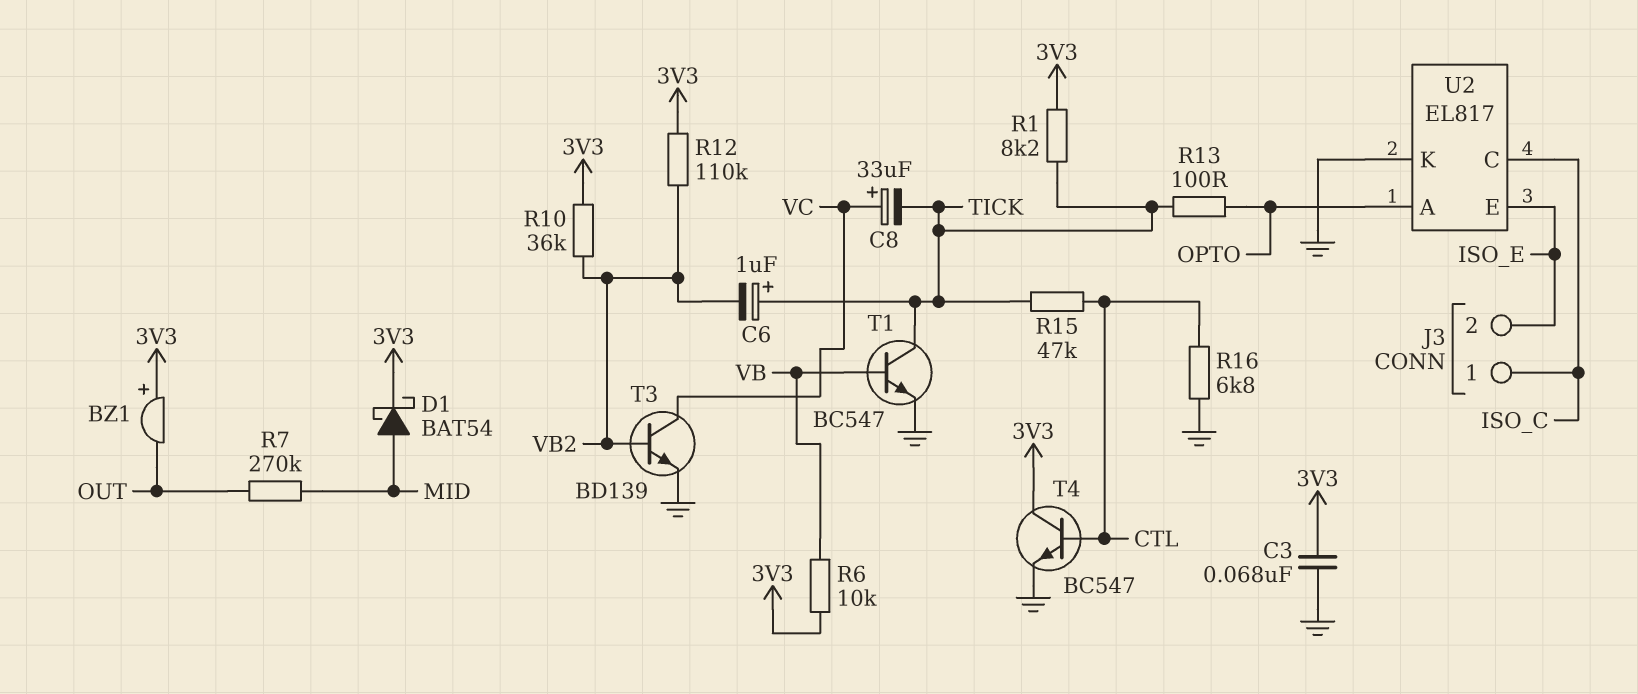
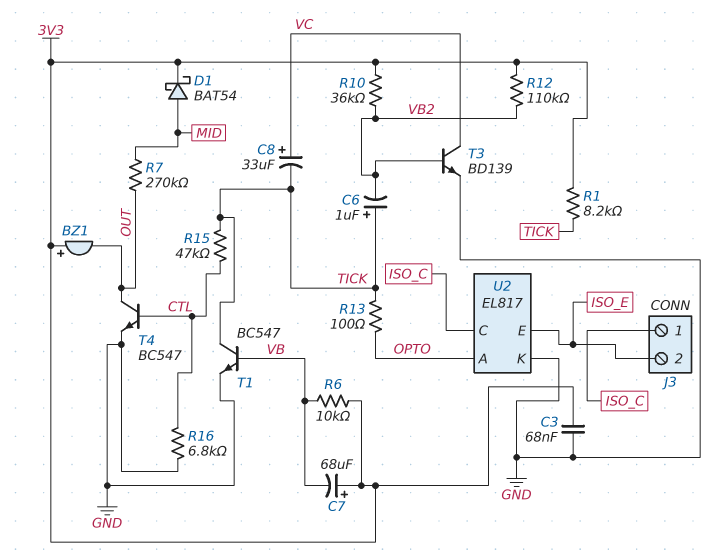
C7: none -> 68uF (plus 3V3, minus VB)
T4: NPN BC547 (B CTL, C 3V3, E GND) -> NPN BC547 (B CTL, C OUT, E GND)

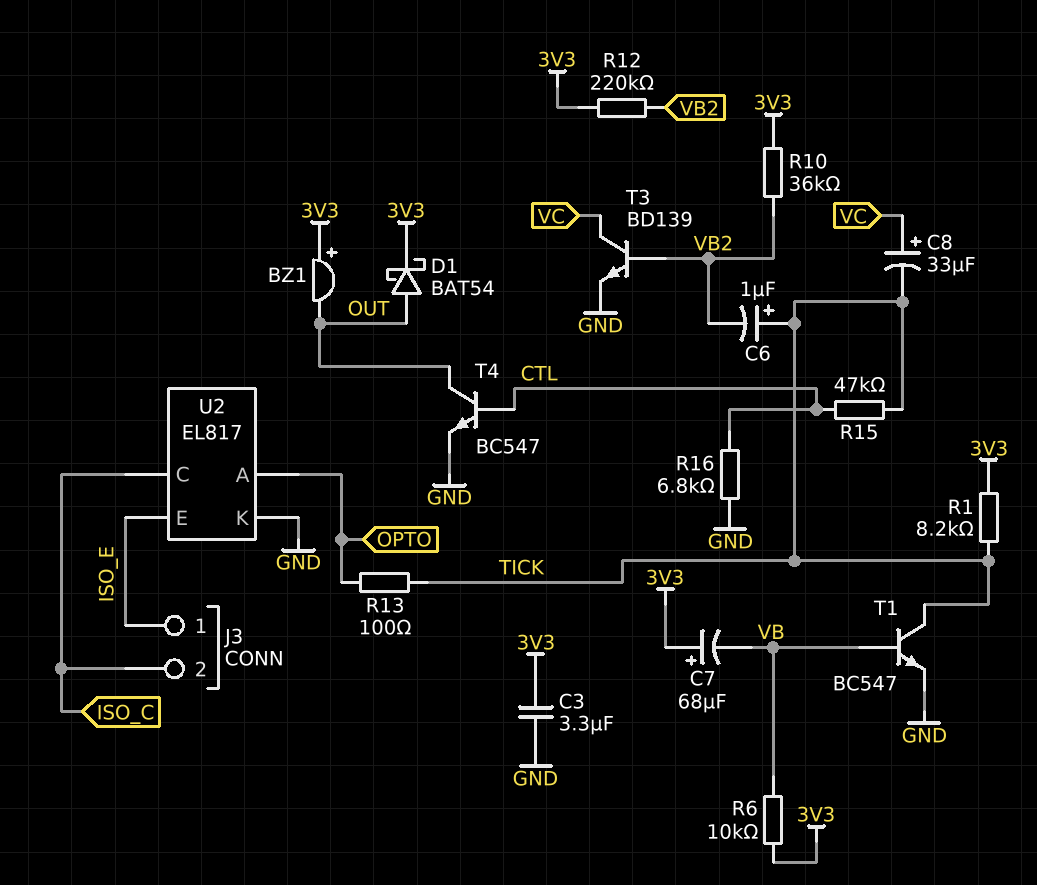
C3: 68nF (3V3, GND) -> 3.3uF (3V3, GND)
D1: schottky BAT54 (A MID, K 3V3) -> schottky BAT54 (A OUT, K 3V3)
J3 pin 1: ISO_C -> ISO_E
J3 pin 2: ISO_E -> ISO_C
R7: 270k (MID, OUT) -> none
R12: 110k (3V3, VB2) -> 220k (3V3, VB2)

